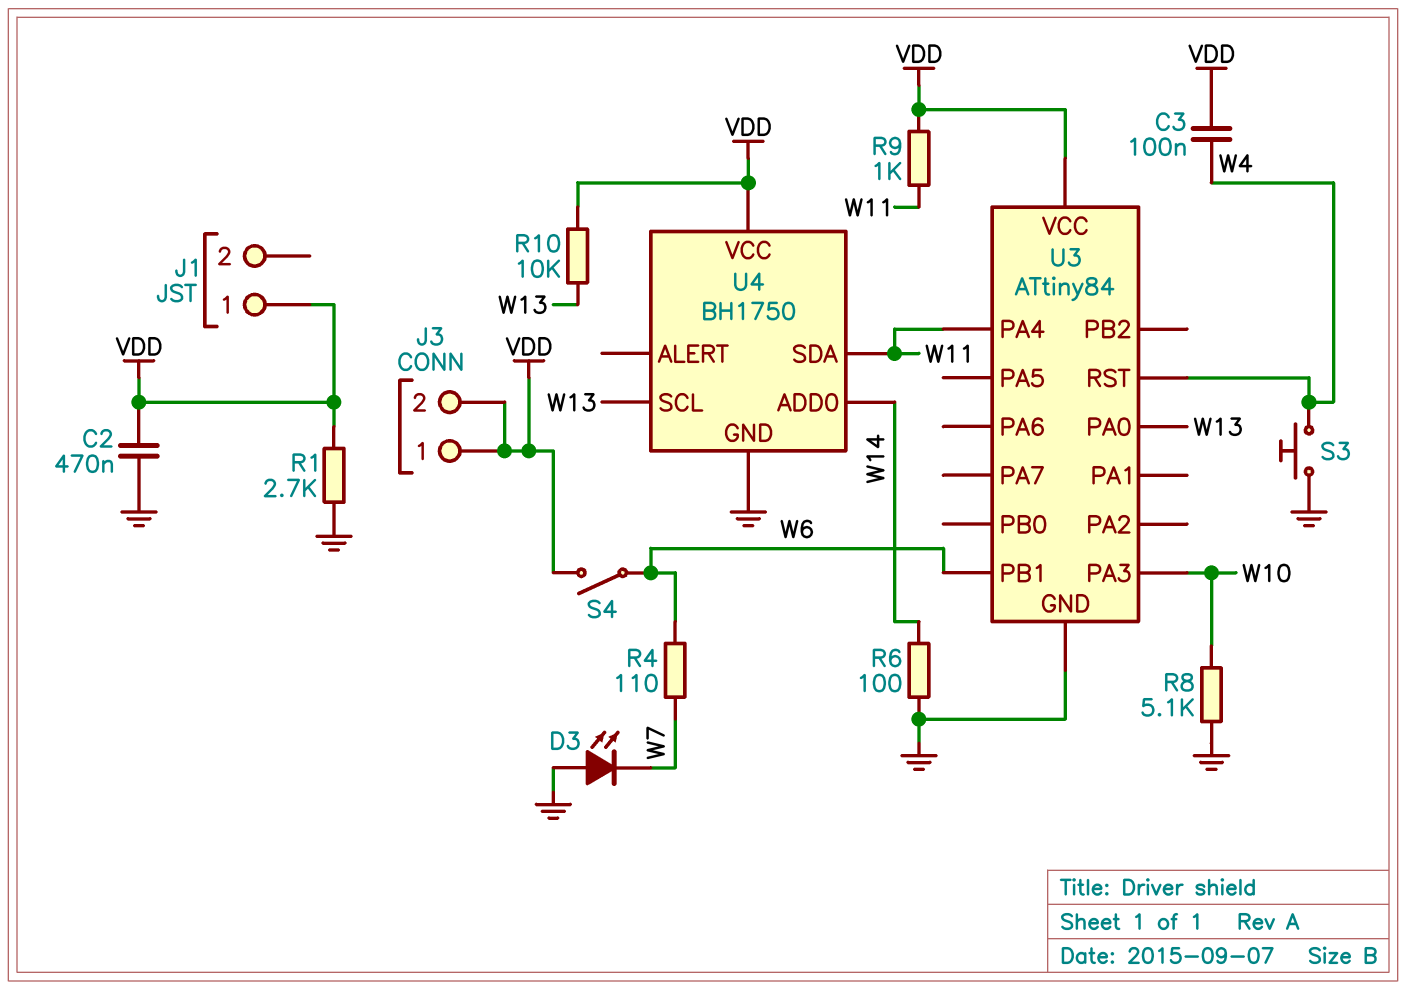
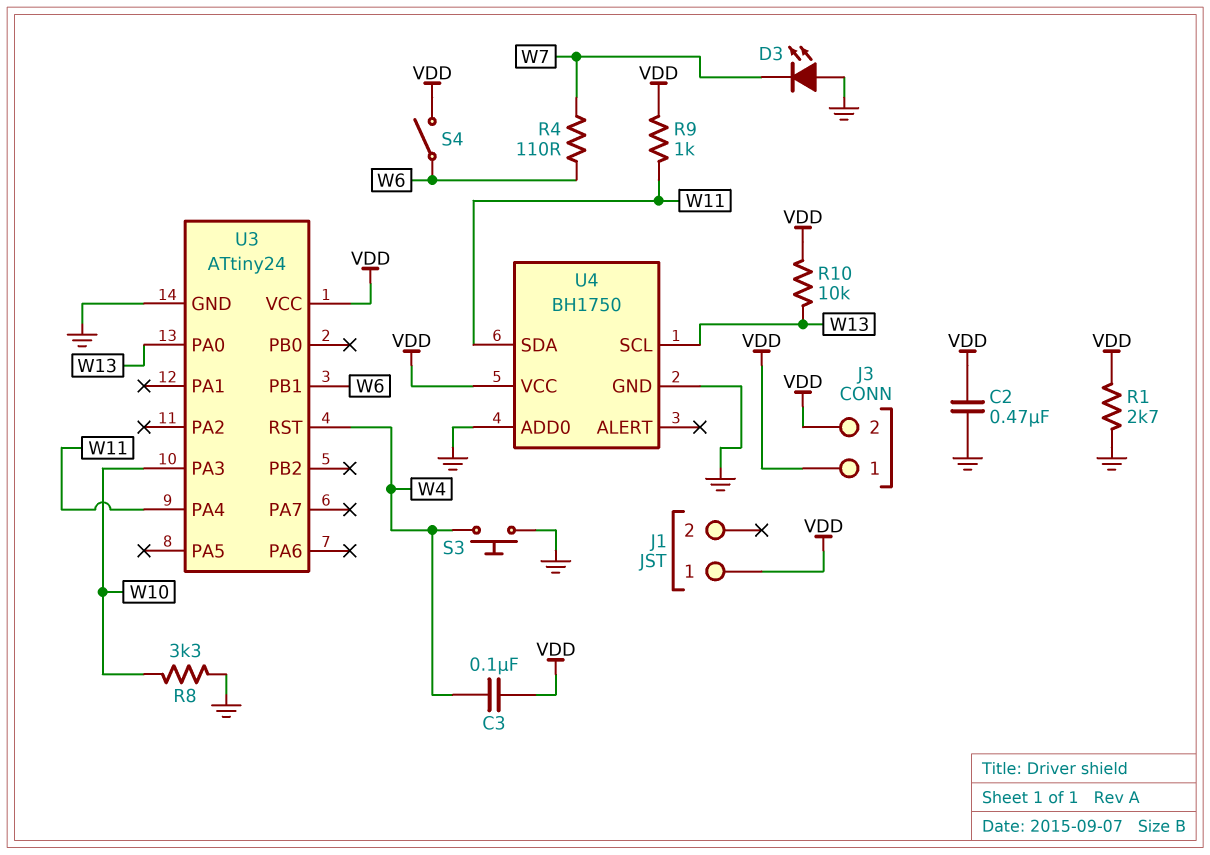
R6: 100 (GND, W14) -> none
R8: 5.1k (GND, W10) -> 3.3k (GND, W10)
U3: ATtiny84 -> ATtiny24
U4 pin ADD0: W14 -> GND

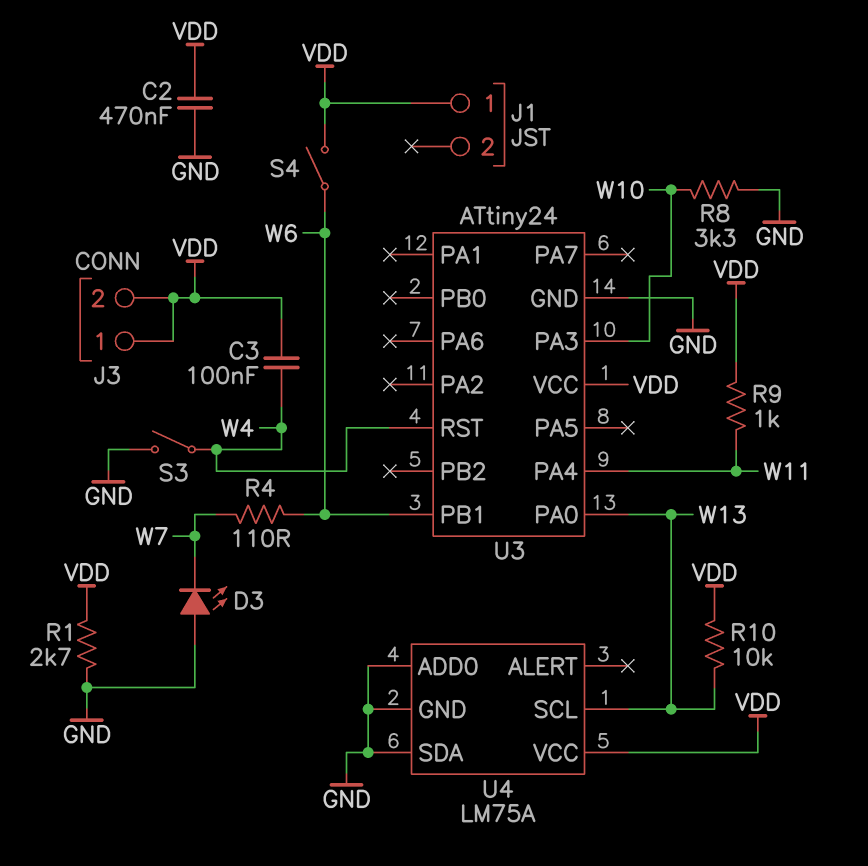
S3: button (GND, W4) -> switch (GND, W4)
U4: BH1750 -> LM75A
U4 pin SDA: W11 -> GND

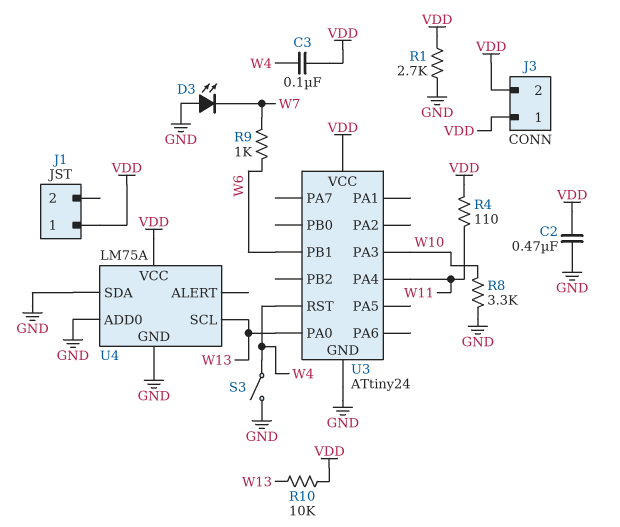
R4: 110 (W6, W7) -> 110 (VDD, W11)
R9: 1k (VDD, W11) -> 1k (W6, W7)
S4: switch (VDD, W6) -> none

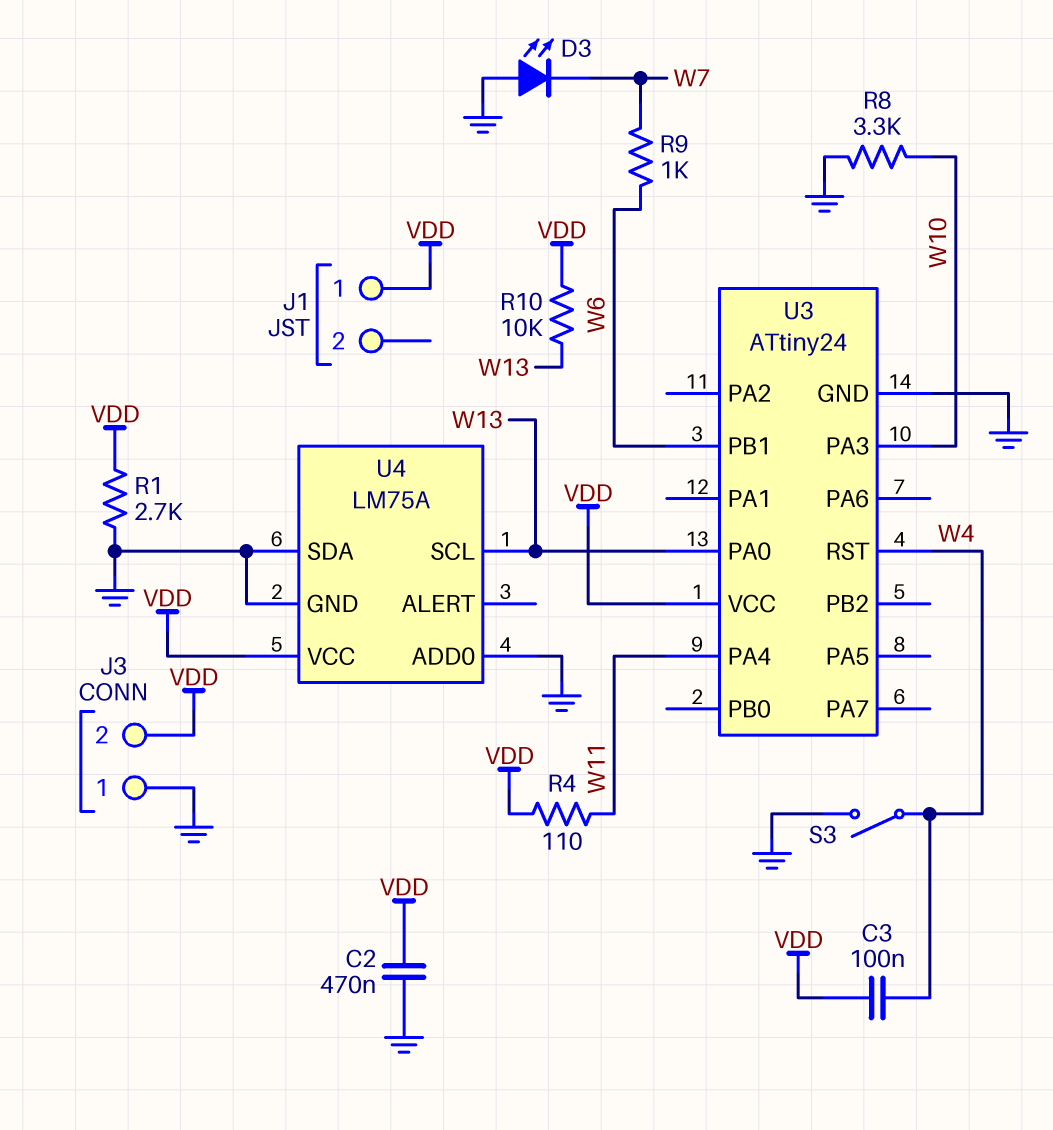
J3 pin 1: VDD -> GND

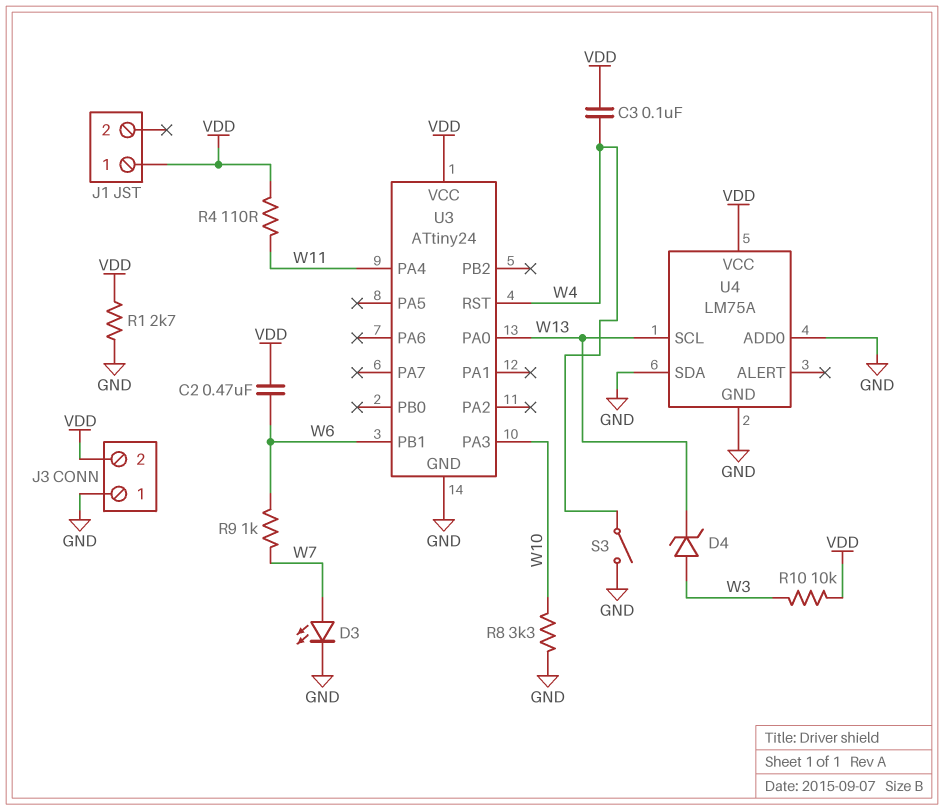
C2: 470nF (GND, VDD) -> 470nF (VDD, W6)
D3: LED (A GND, K W7) -> LED (A W7, K GND)
D4: none -> zener (A W3, K W13)
R10: 10k (VDD, W13) -> 10k (VDD, W3)

